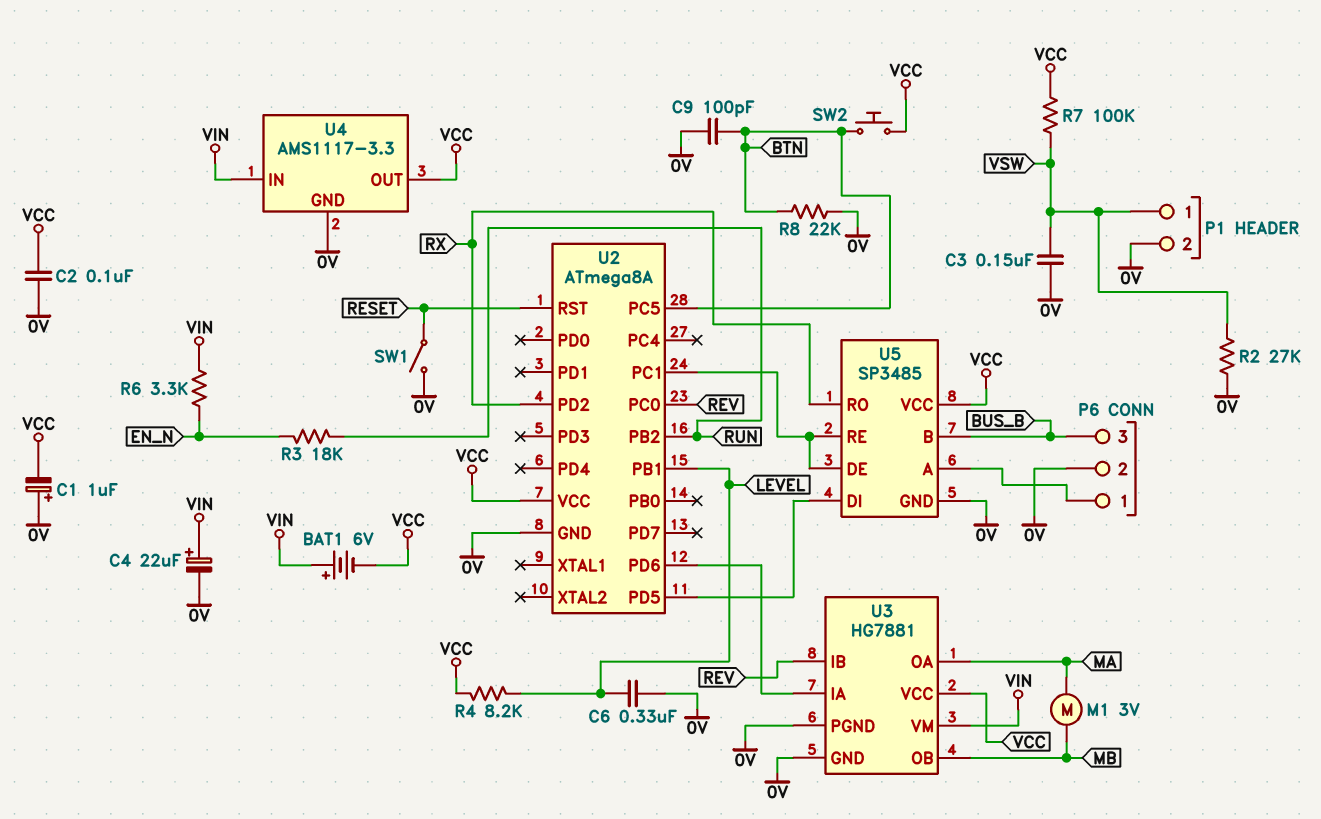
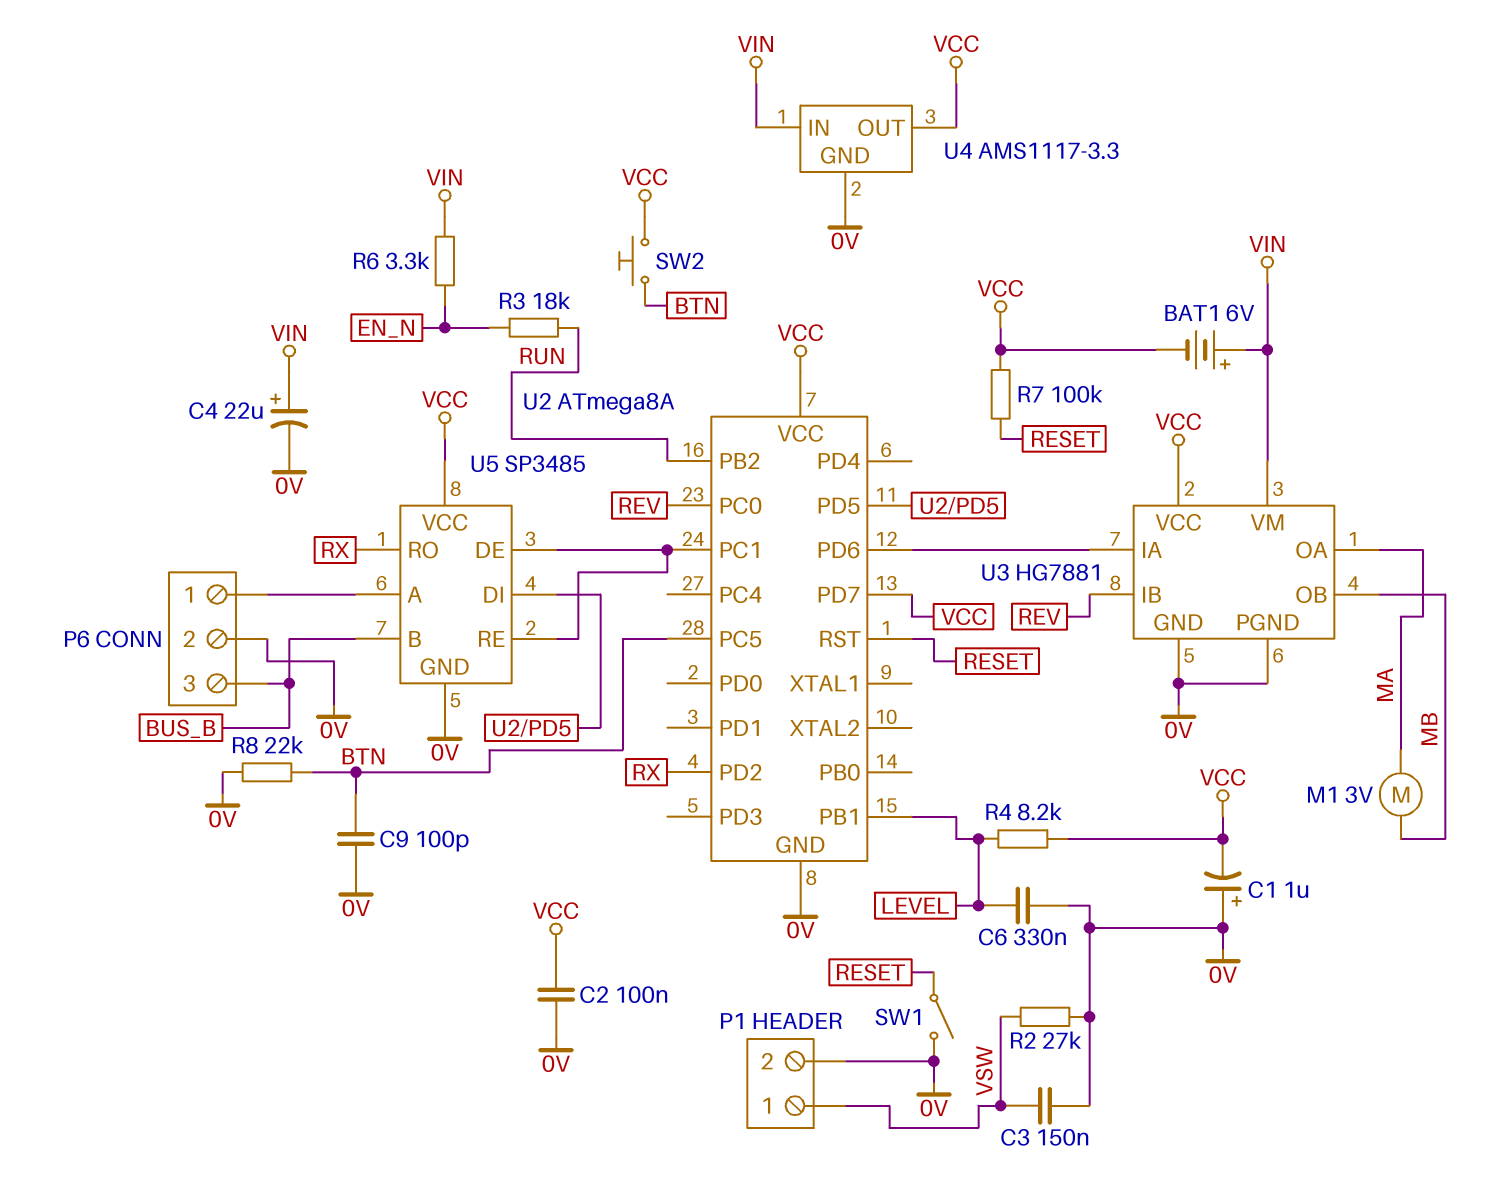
R7: 100k (VCC, VSW) -> 100k (RESET, VCC)
U2 pin PD7: none -> VCC

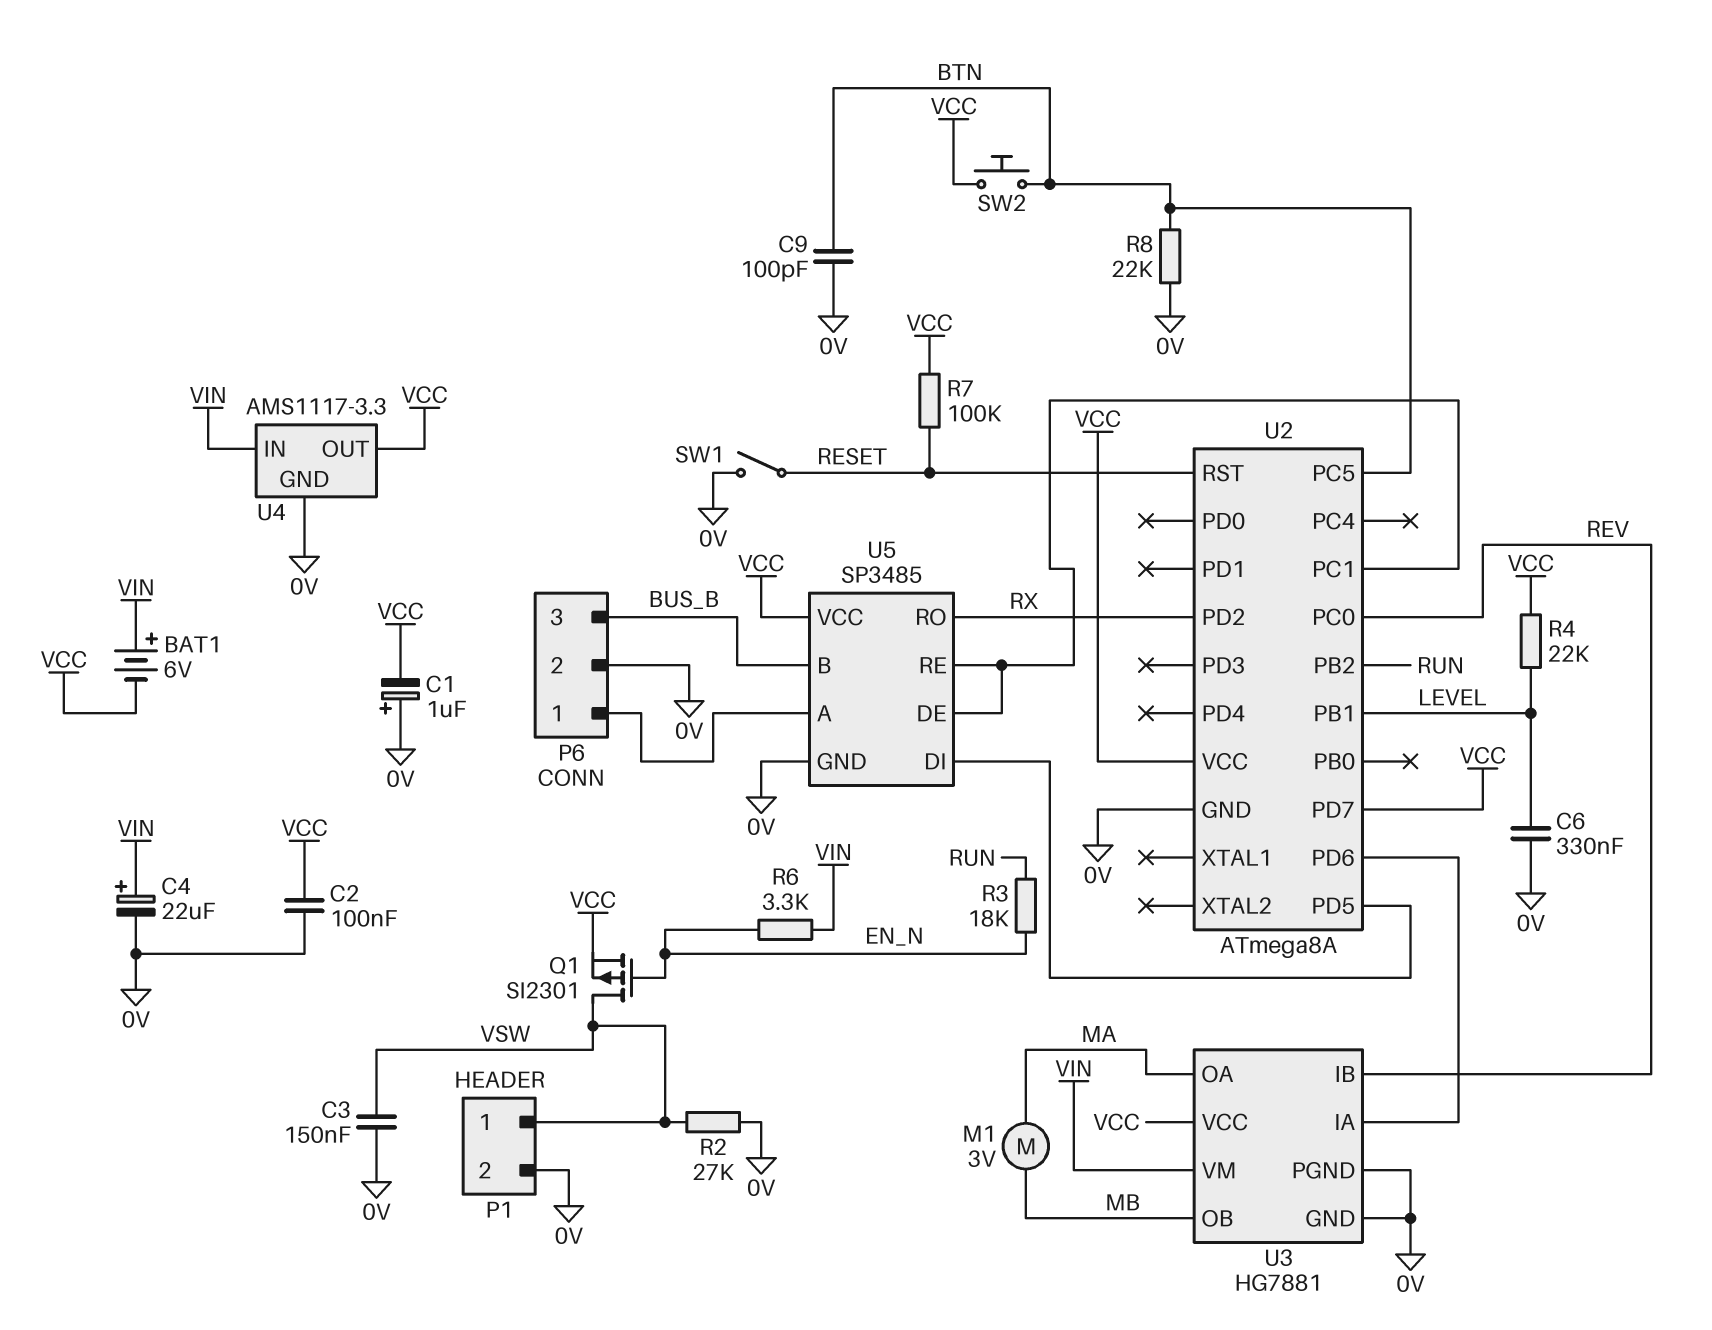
Q1: none -> PMOS SI2301 (G EN_N, D VSW, S VCC)
R4: 8.2k (LEVEL, VCC) -> 22k (LEVEL, VCC)

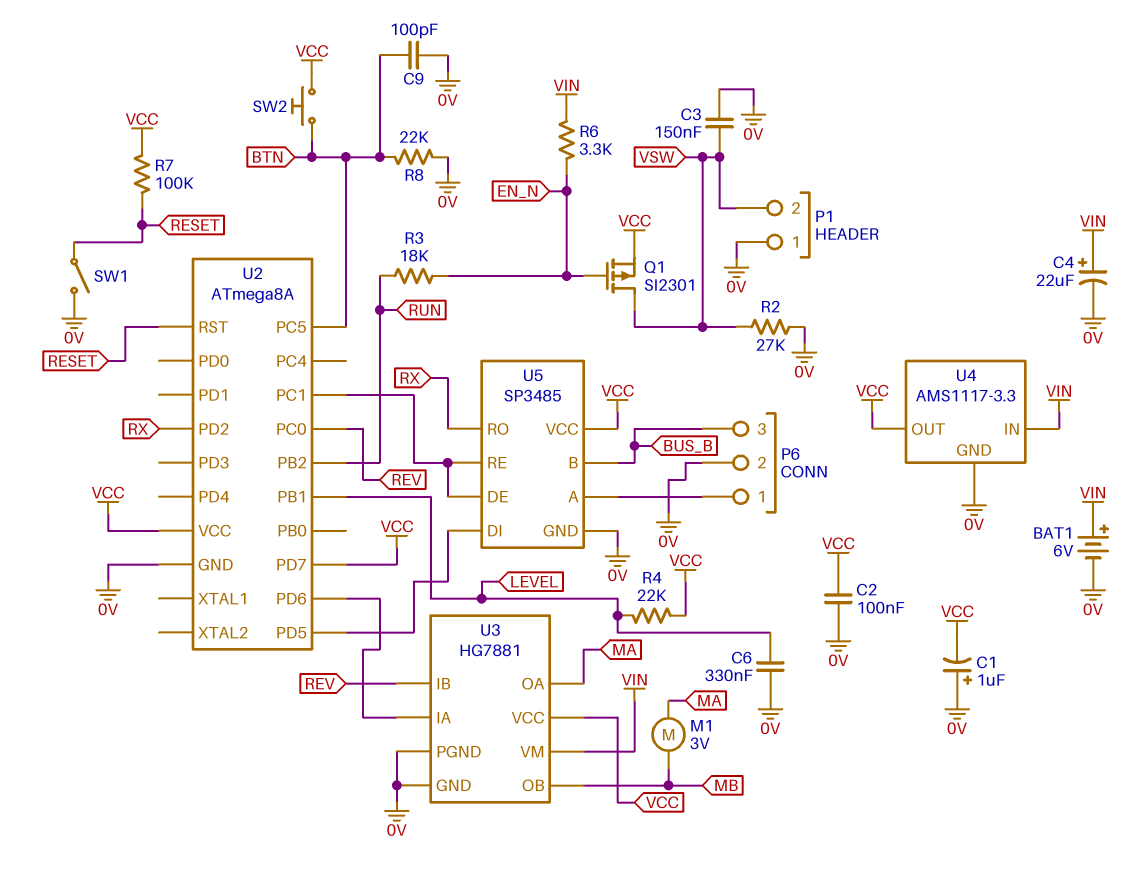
BAT1: 6V (plus VIN, minus VCC) -> 6V (plus VIN, minus 0V)
P1 pin 1: VSW -> 0V
P1 pin 2: 0V -> VSW

